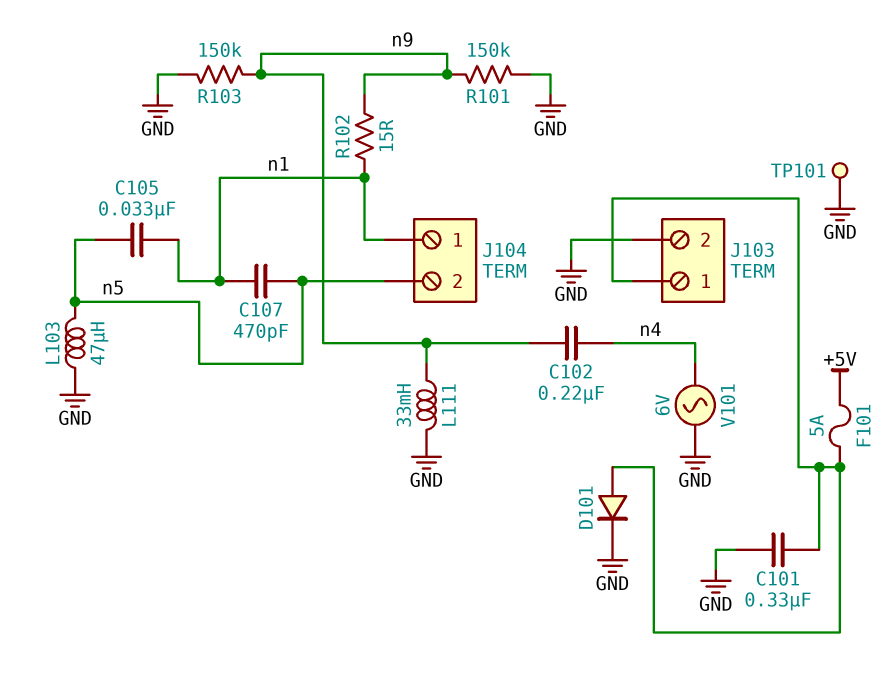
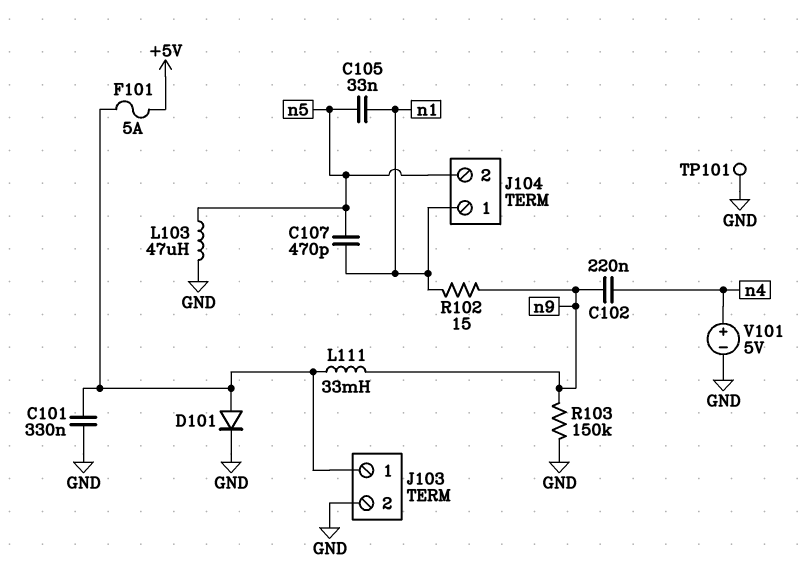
L111: 33mH (GND, n9) -> 33mH (J103/1, n9)
R101: 150k (GND, n9) -> none
V101: AC 6V (GND, n4) -> 5V (plus n4, minus GND)

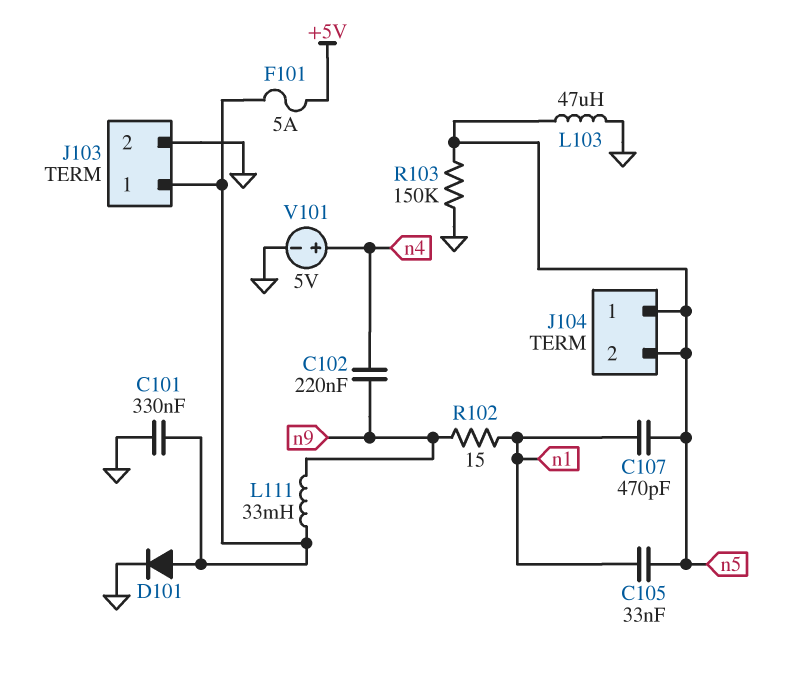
J104 pin 1: n1 -> n5
R103: 150k (GND, n9) -> 150k (GND, n5)
TP101: test point (GND) -> none

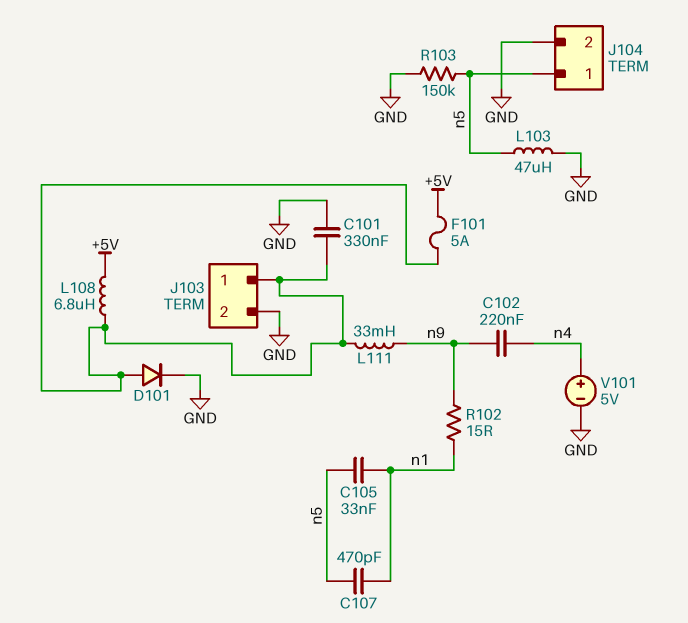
J104 pin 2: n5 -> GND
L108: none -> 6.8uH (+5V, J103/1)

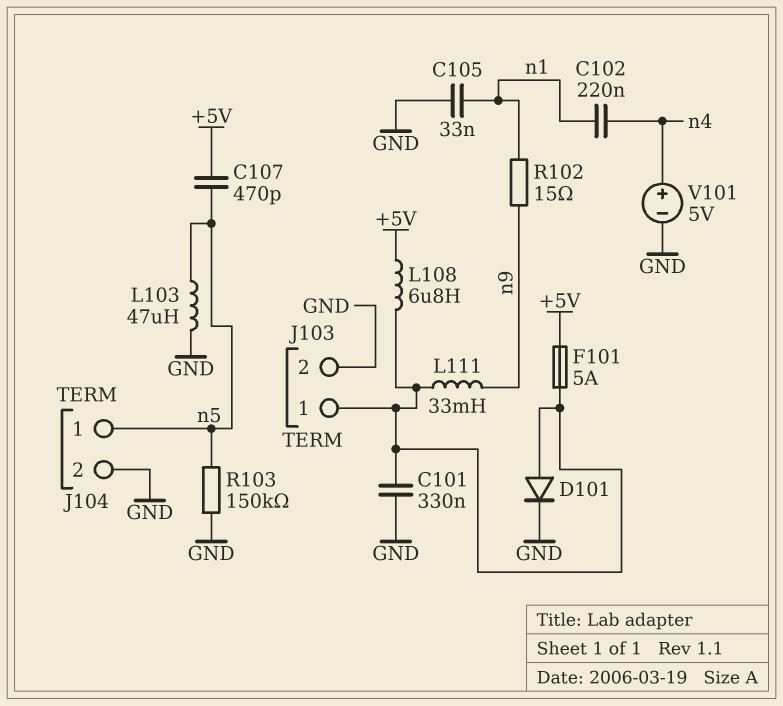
C102: 220nF (n4, n9) -> 220nF (n1, n4)
C105: 33nF (n1, n5) -> 33nF (GND, n1)
C107: 470pF (n1, n5) -> 470pF (+5V, n5)

